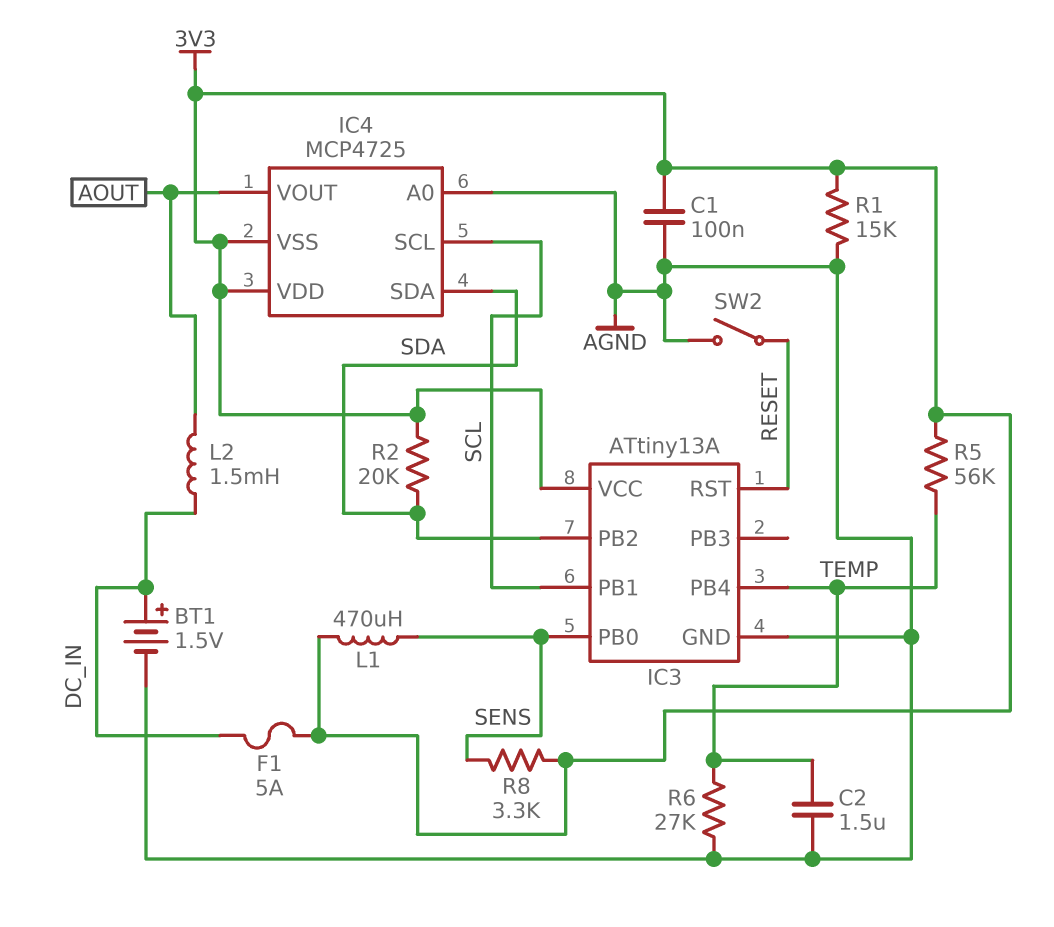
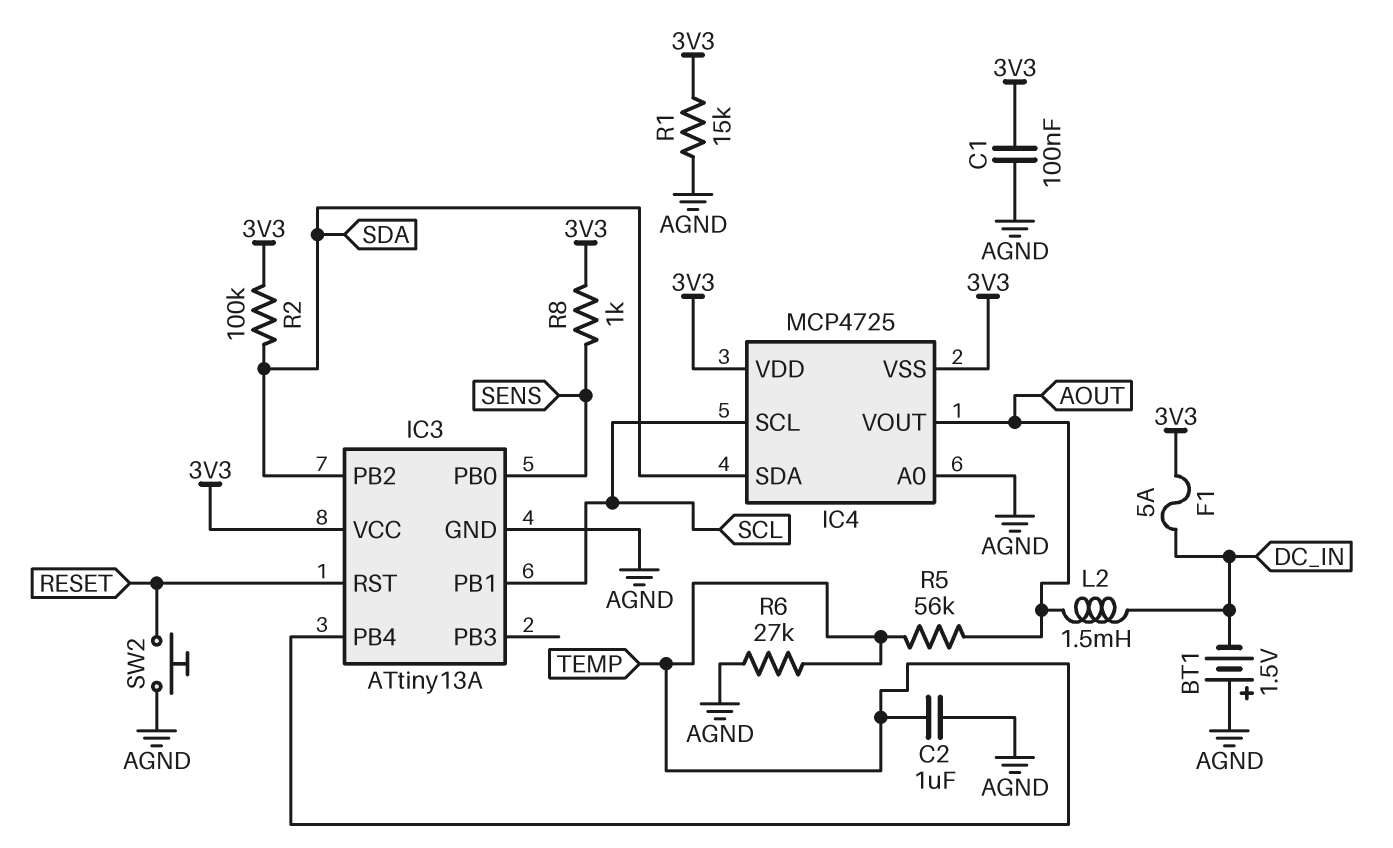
BT1: 1.5V (plus DC_IN, minus AGND) -> 1.5V (plus AGND, minus DC_IN)
C2: 1.5uF (AGND, TEMP) -> 1uF (AGND, TEMP)
L1: 470uH (3V3, SENS) -> none
R2: 20k (3V3, SDA) -> 100k (3V3, SDA)
R5: 56k (3V3, TEMP) -> 56k (AOUT, TEMP)
R8: 3.3k (3V3, SENS) -> 1k (3V3, SENS)
SW2: switch (AGND, RESET) -> button (AGND, RESET)

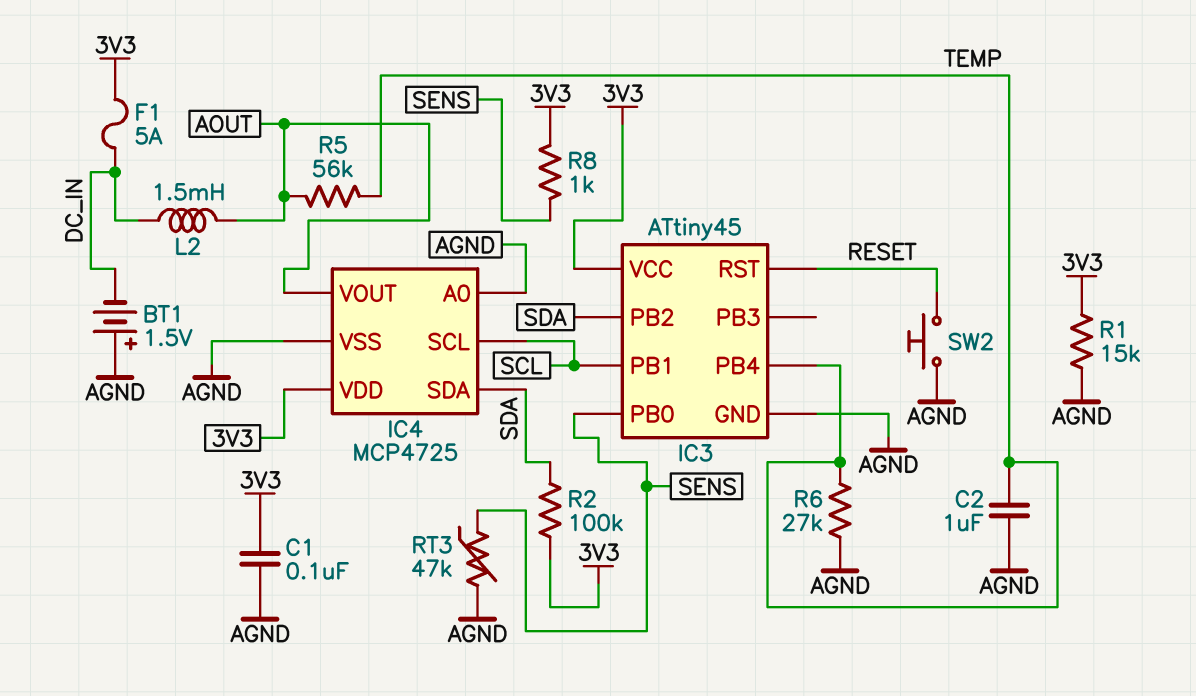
IC3: ATtiny13A -> ATtiny45
IC4 pin VSS: 3V3 -> AGND
RT3: none -> 47k (AGND, SENS)

